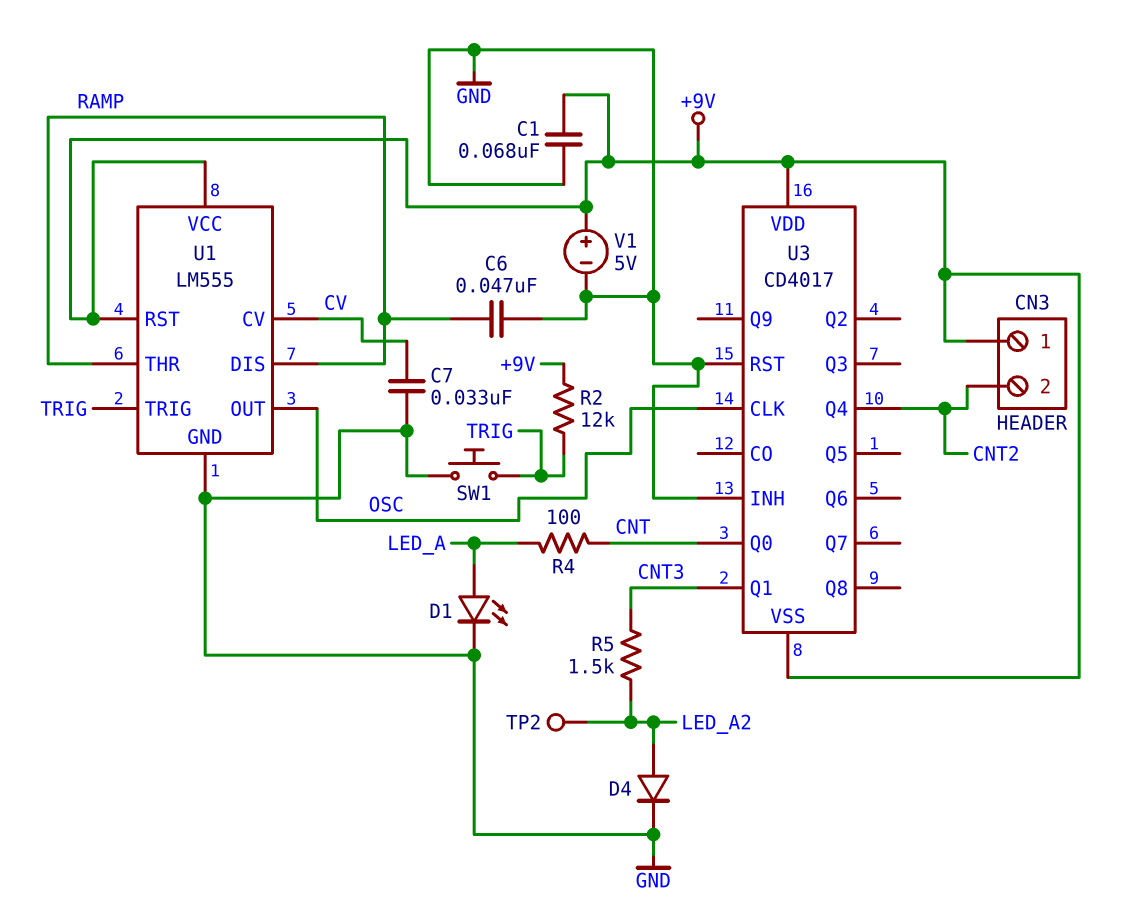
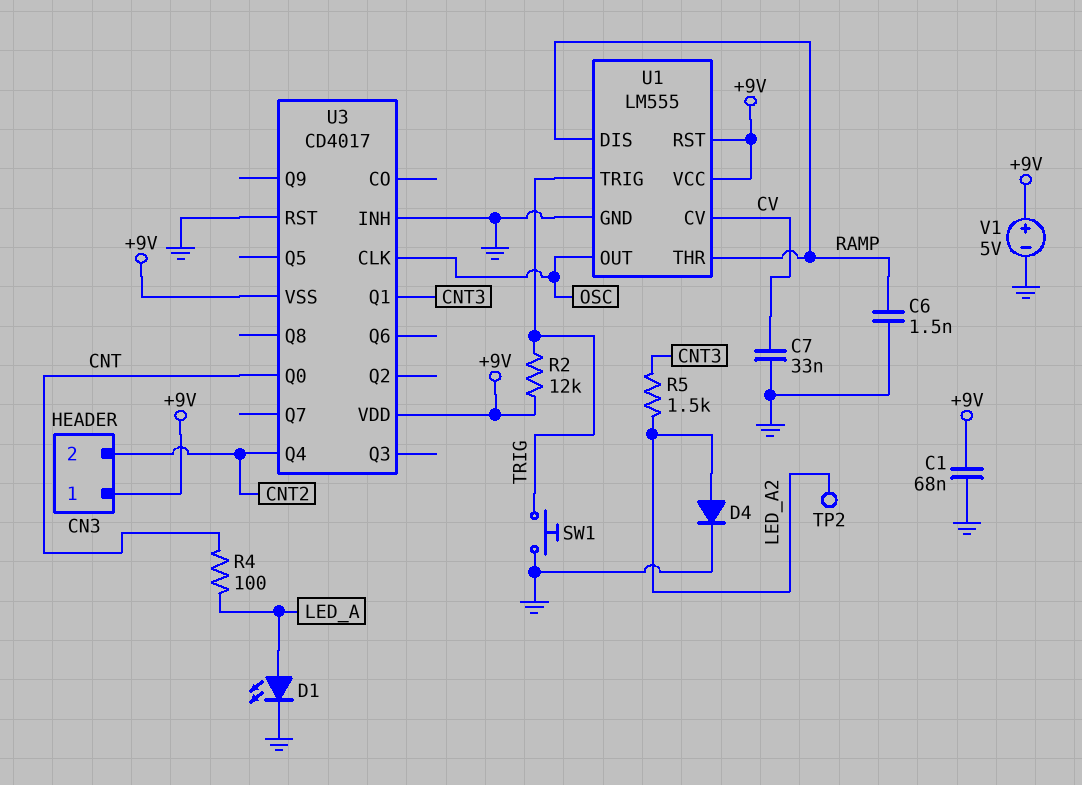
C6: 47nF (GND, RAMP) -> 1.5nF (GND, RAMP)

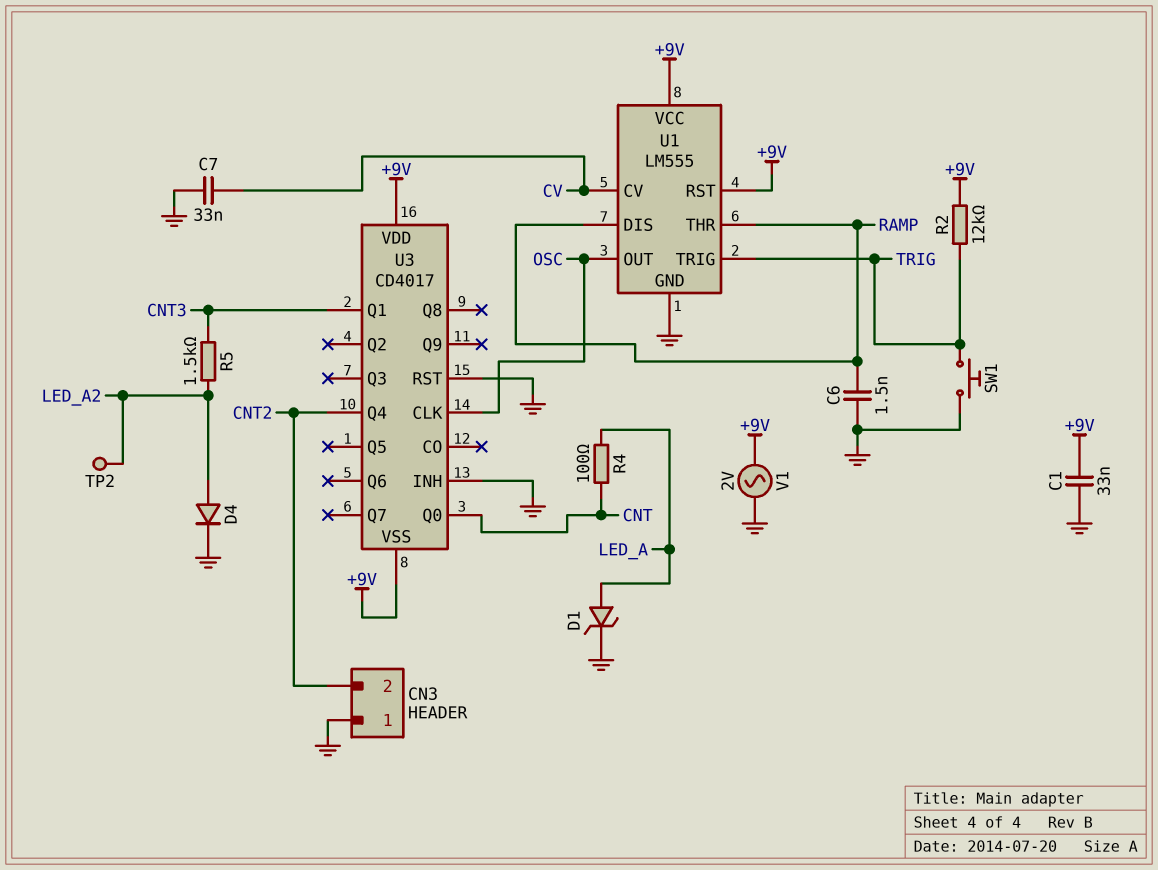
C1: 68nF (+9V, GND) -> 33nF (+9V, GND)
CN3 pin 1: +9V -> GND
D1: LED (A LED_A, K GND) -> zener (A LED_A, K GND)
V1: 5V (plus +9V, minus GND) -> AC 2V (+9V, GND)

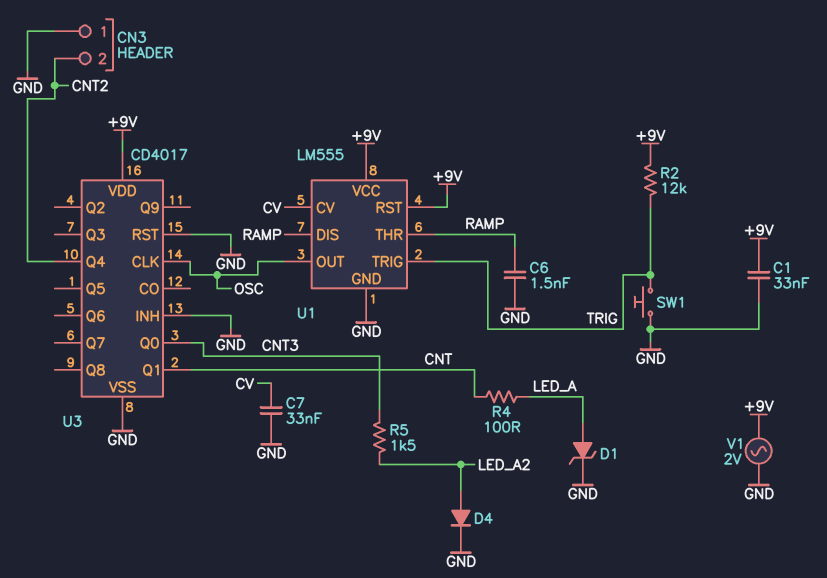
TP2: test point (LED_A2) -> none
U3 pin Q0: CNT -> CNT3
U3 pin Q1: CNT3 -> CNT
U3 pin VSS: +9V -> GND

